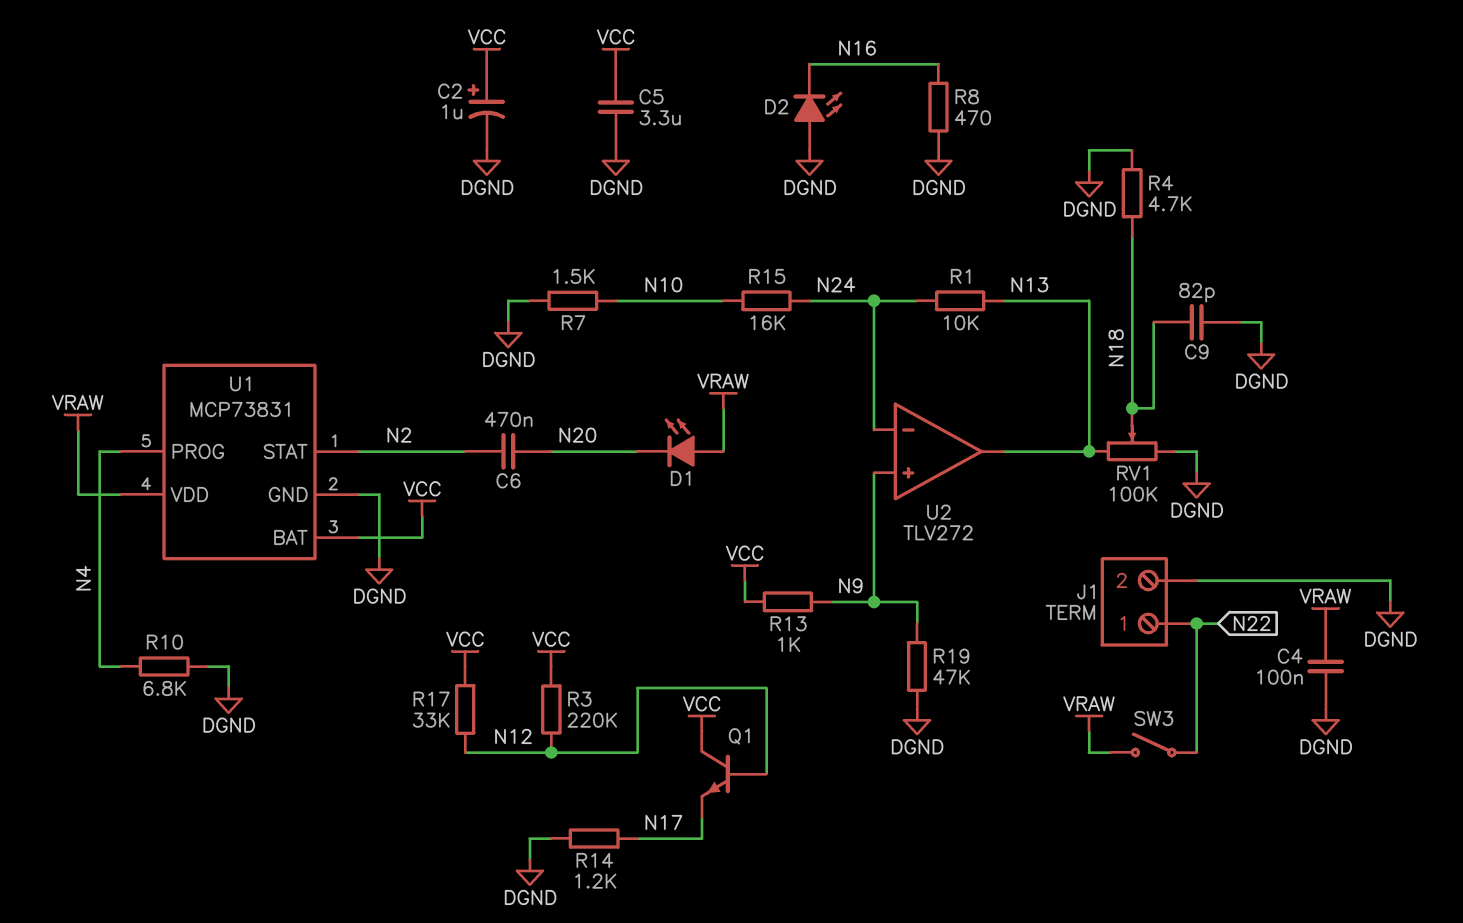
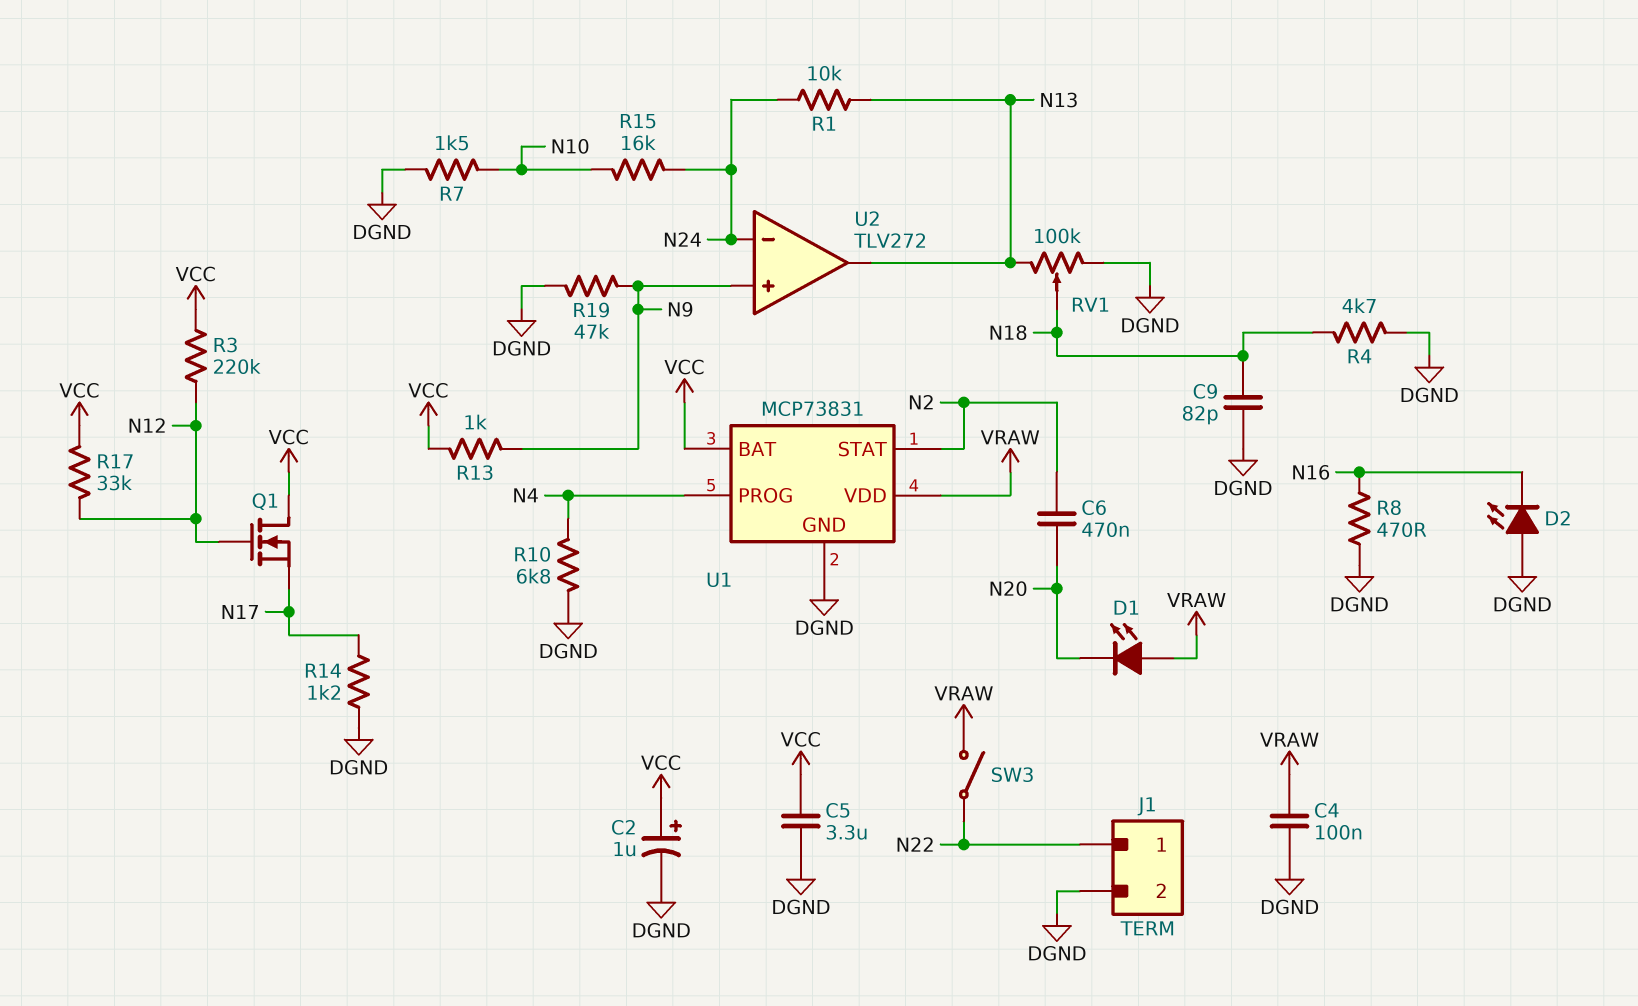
Q1: NPN (B N12, C VCC, E N17) -> NMOS (G N12, D VCC, S N17)

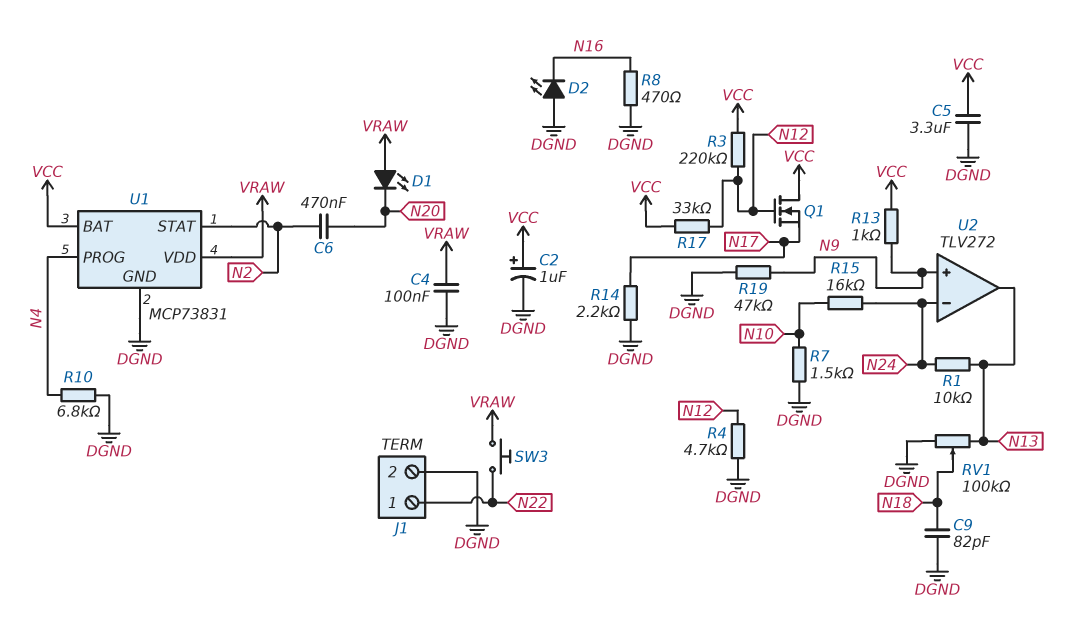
R4: 4.7k (DGND, N18) -> 4.7k (DGND, N12)
R14: 1.2k (DGND, N17) -> 2.2k (DGND, N17)
SW3: switch (N22, VRAW) -> button (N22, VRAW)

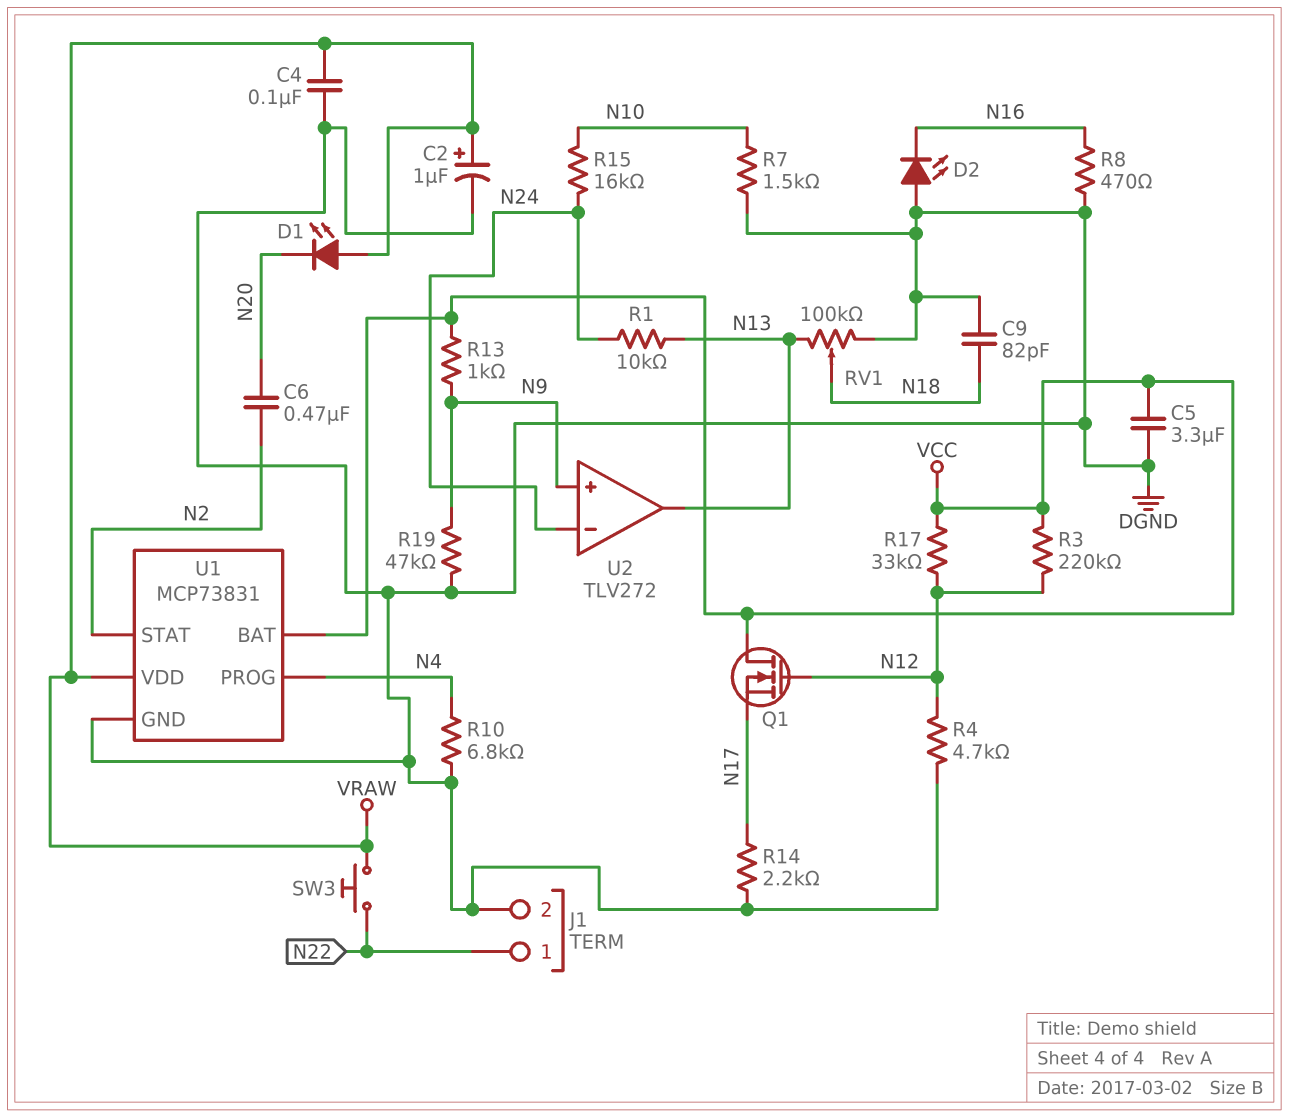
C2: 1uF (plus VCC, minus DGND) -> 1uF (plus VRAW, minus DGND)

